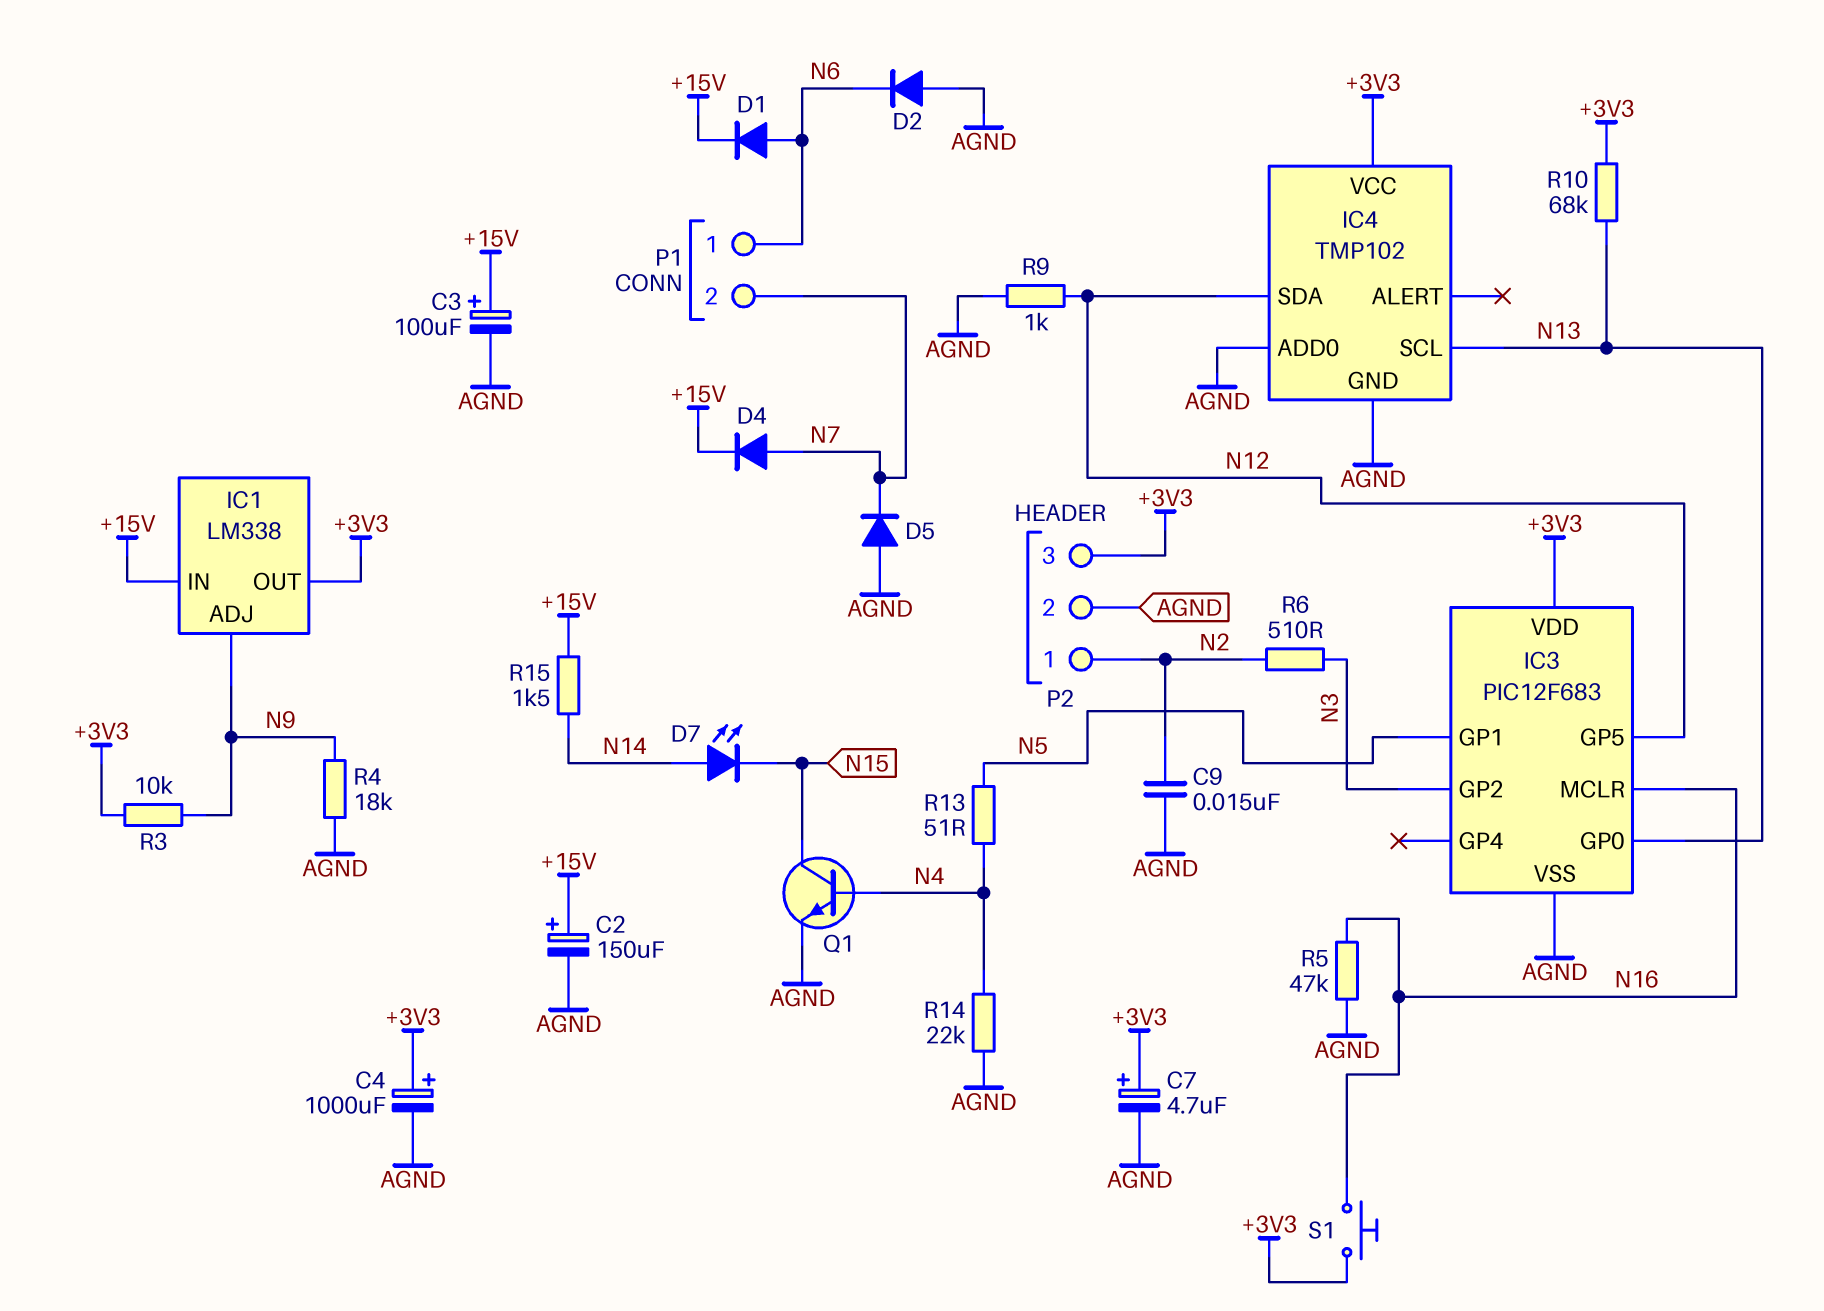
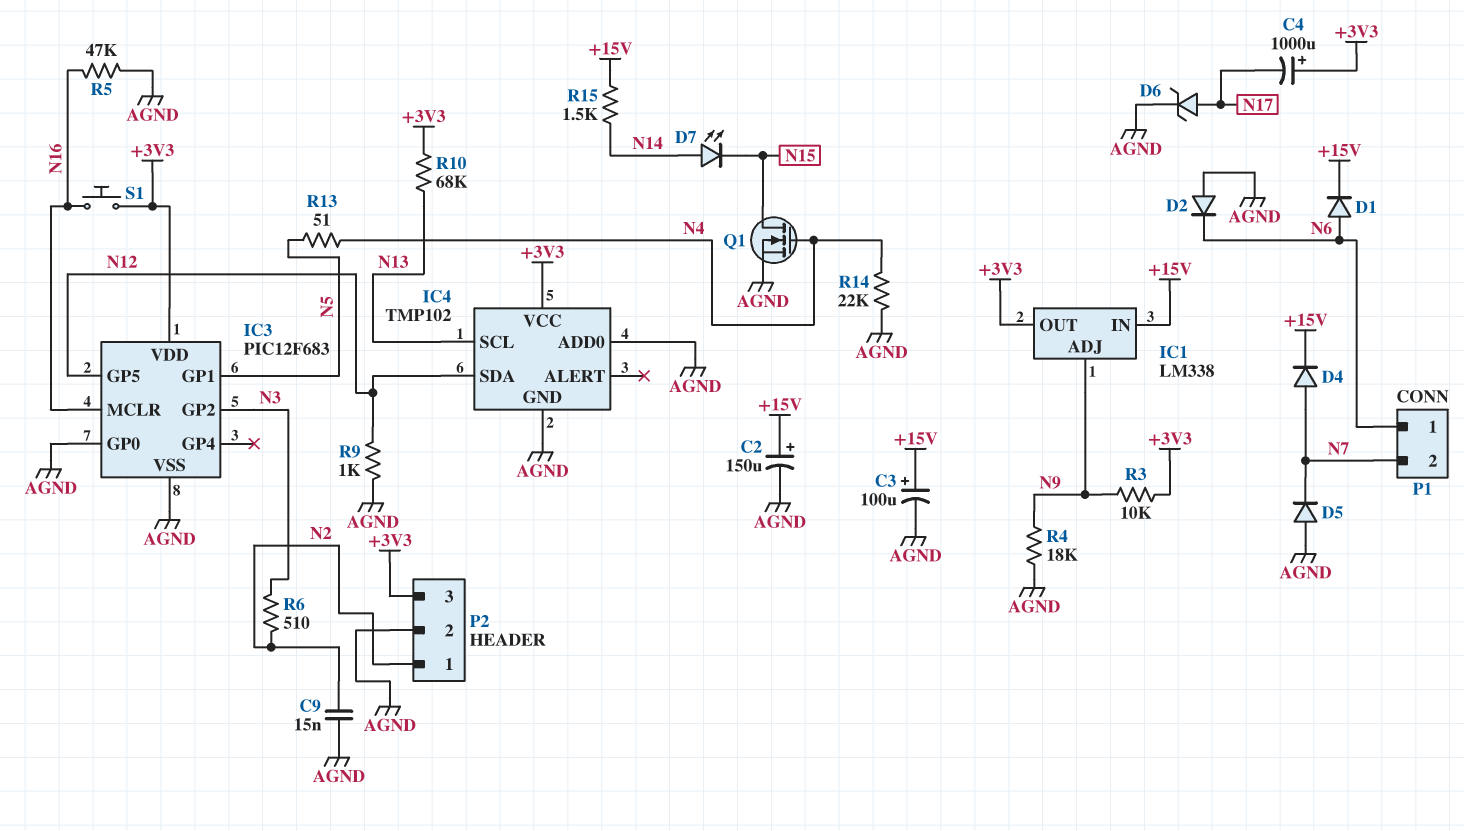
C4: 1000uF (plus +3V3, minus AGND) -> 1000uF (plus +3V3, minus N17)
C7: 4.7uF (plus +3V3, minus AGND) -> none
D6: none -> zener (A N17, K AGND)
IC3 pin GP0: N13 -> AGND
Q1: NPN (B N4, C N15, E AGND) -> NMOS (G N4, D N15, S AGND)

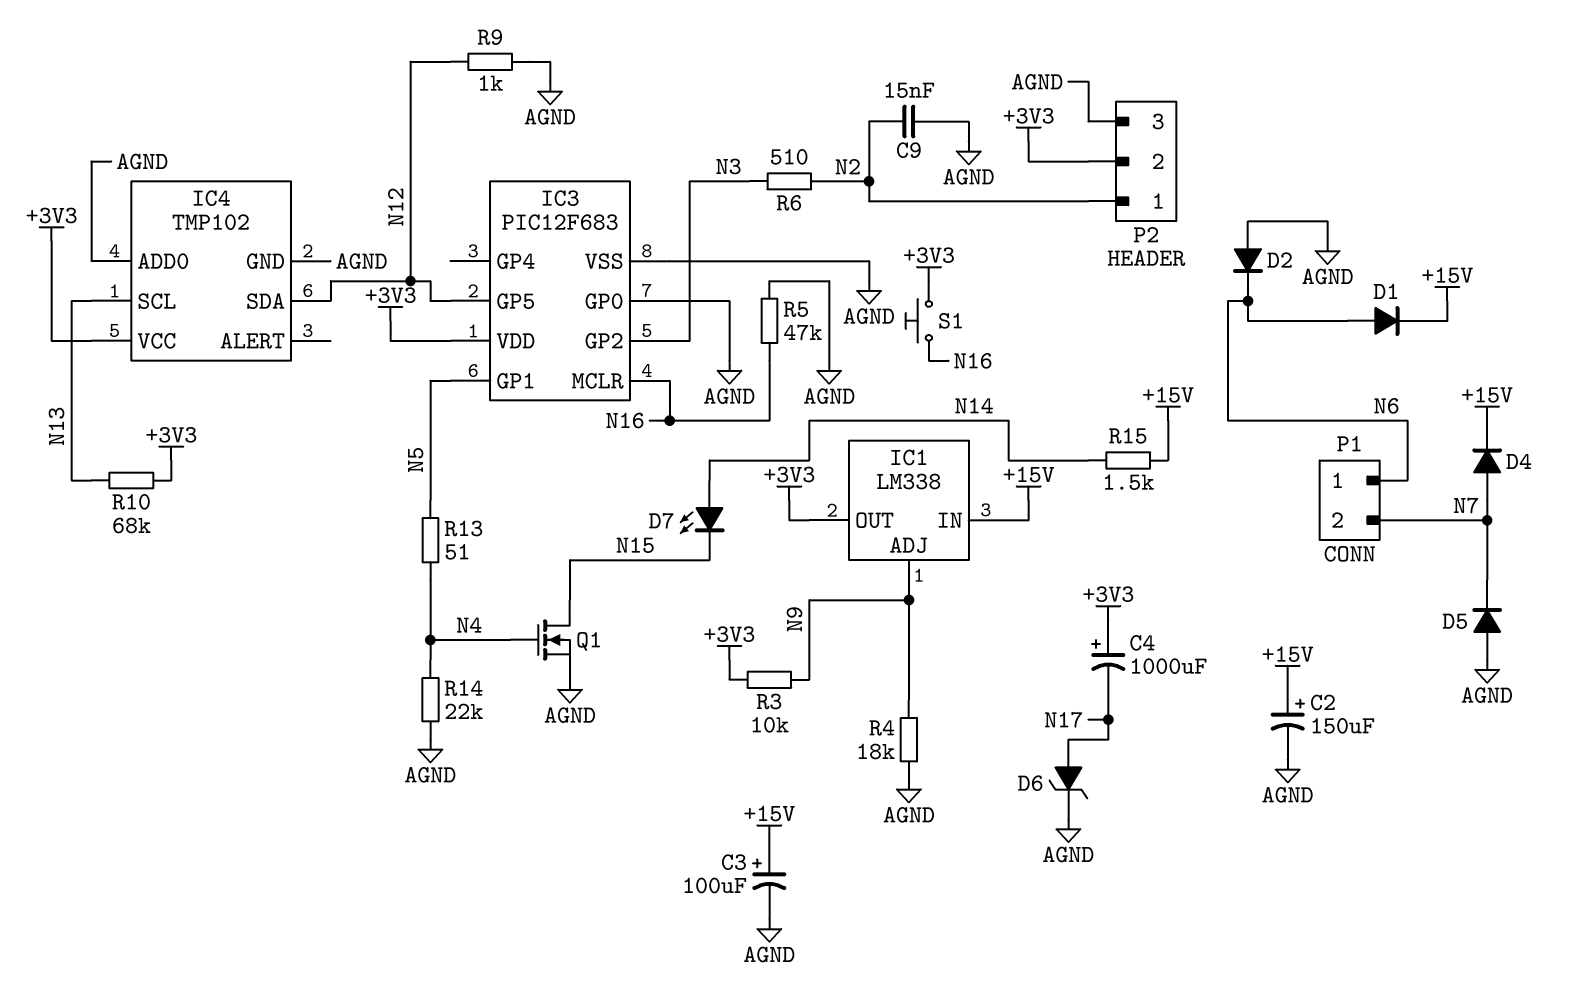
P2 pin 2: AGND -> +3V3
P2 pin 3: +3V3 -> AGND

